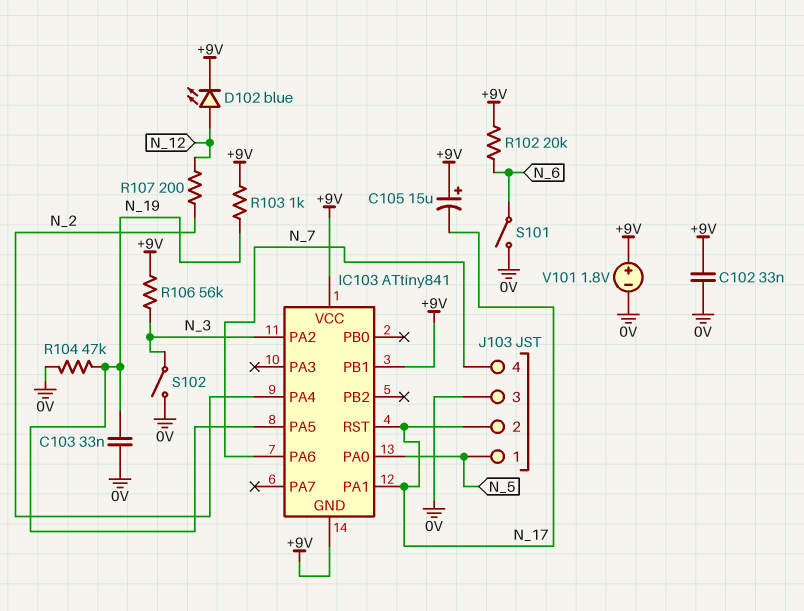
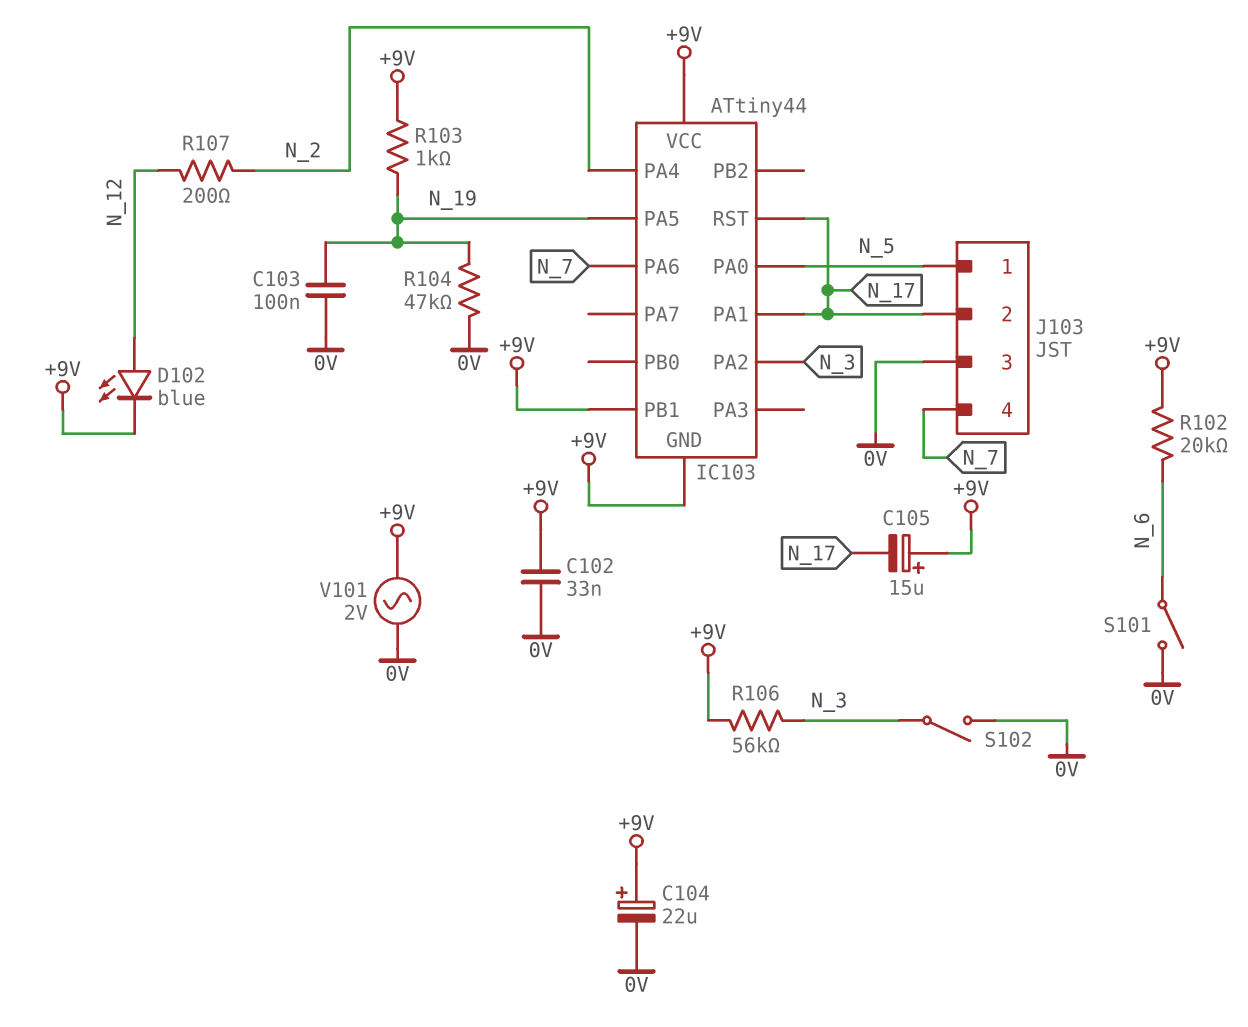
C103: 33nF (0V, N_19) -> 100nF (0V, N_19)
C104: none -> 22uF (plus +9V, minus 0V)
IC103: ATtiny841 -> ATtiny44
V101: 1.8V (plus +9V, minus 0V) -> AC 2V (+9V, 0V)

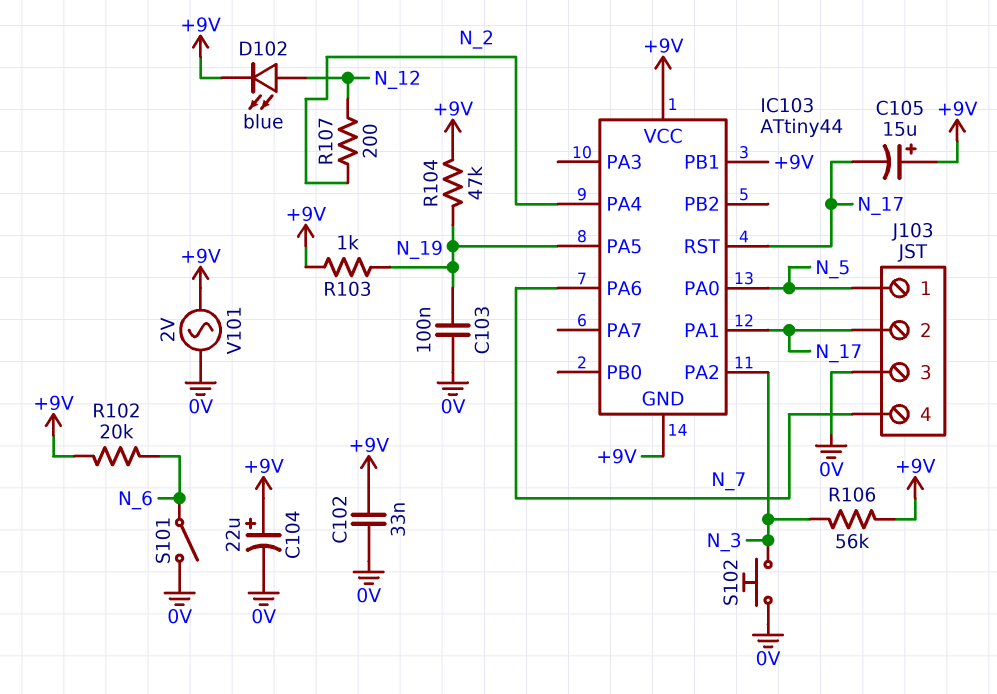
R104: 47k (0V, N_19) -> 47k (+9V, N_19)
S102: switch (0V, N_3) -> button (0V, N_3)

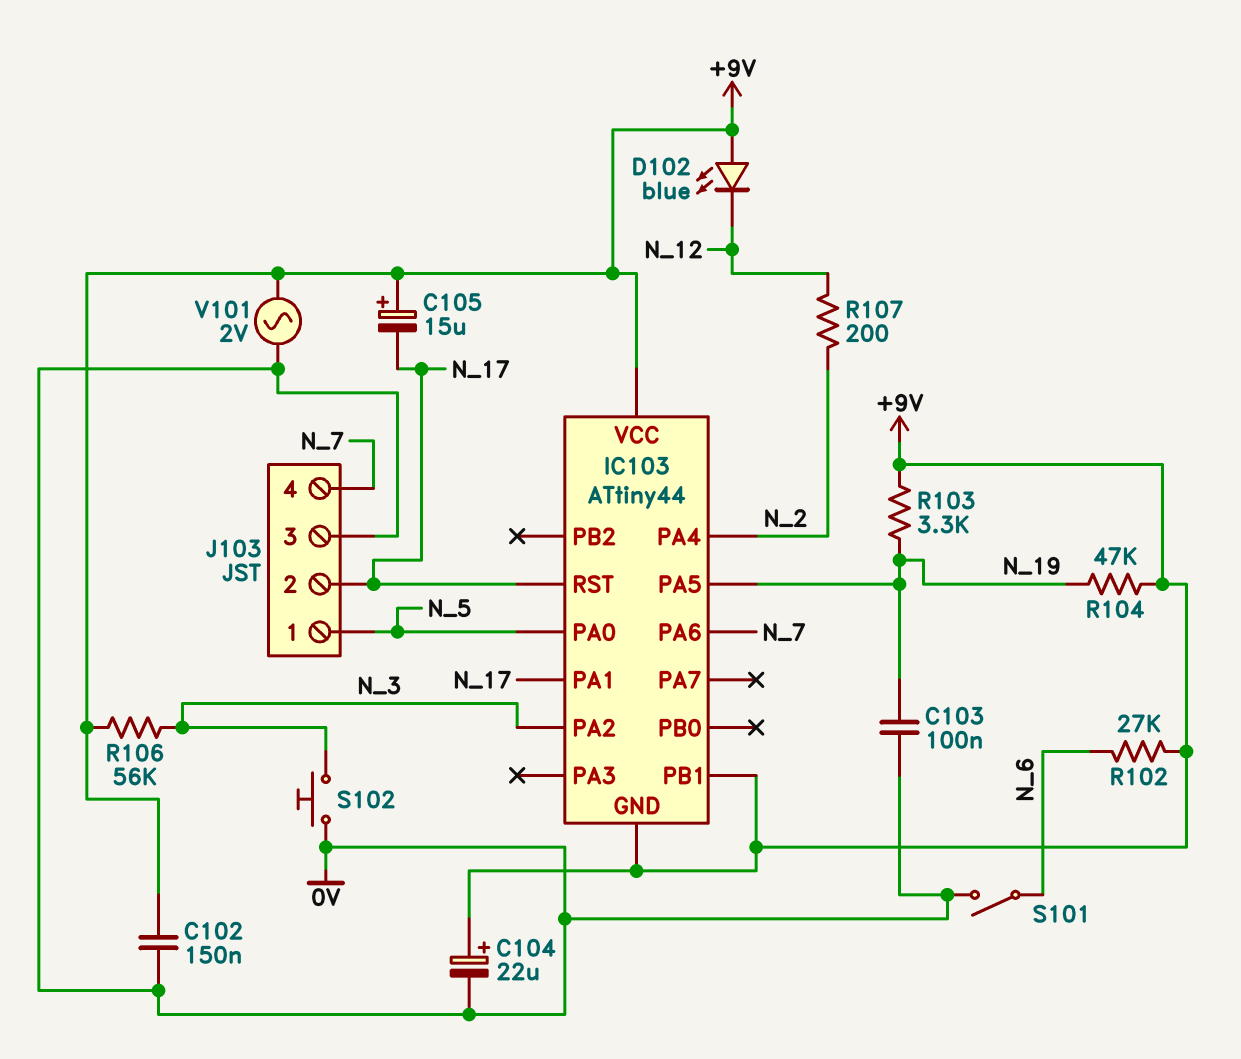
C102: 33nF (+9V, 0V) -> 150nF (+9V, 0V)
D102: LED blue (A N_12, K +9V) -> LED blue (A +9V, K N_12)
R102: 20k (+9V, N_6) -> 27k (+9V, N_6)
R103: 1k (+9V, N_19) -> 3.3k (+9V, N_19)

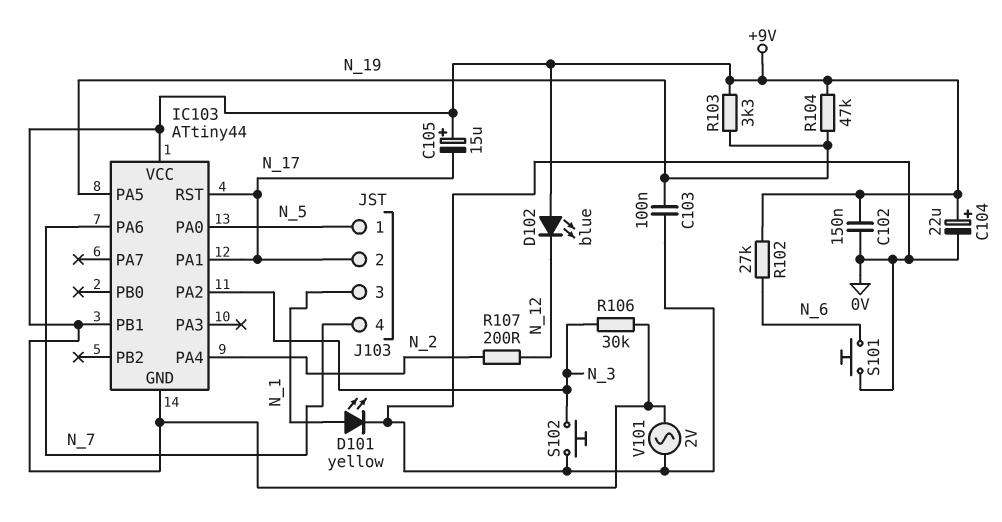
D101: none -> LED yellow (A N_1, K 0V)
J103 pin 3: 0V -> N_1
R106: 56k (+9V, N_3) -> 30k (+9V, N_3)
S101: switch (0V, N_6) -> button (0V, N_6)

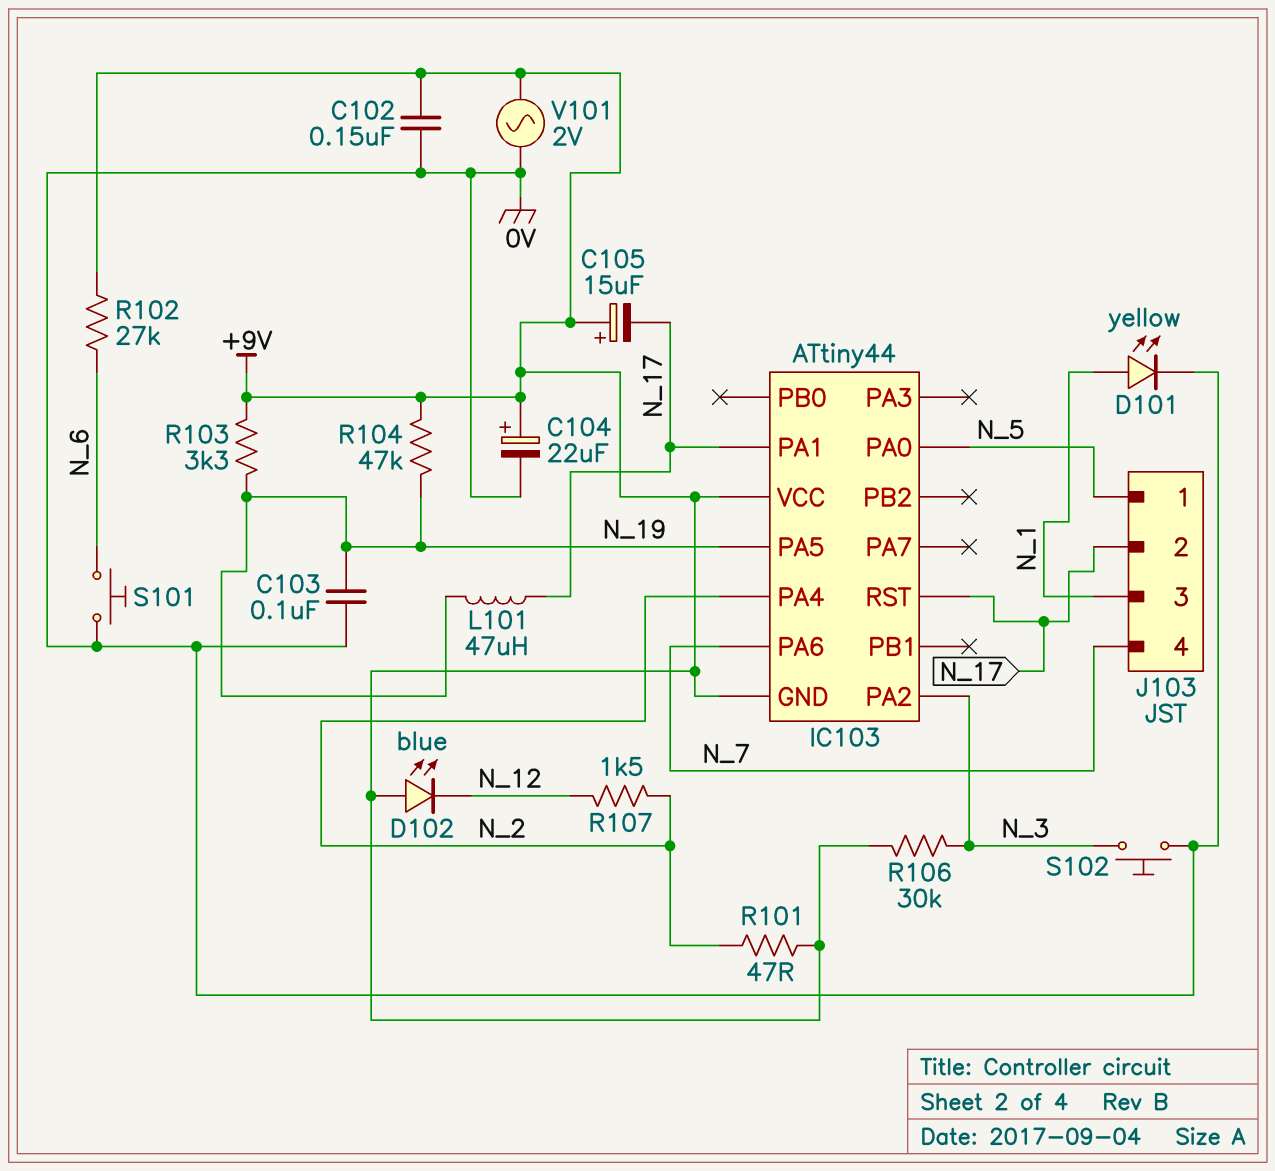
IC103 pin PB1: +9V -> none
L101: none -> 47uH (N_17, N_19)
R101: none -> 47 (+9V, N_2)
R107: 200 (N_2, N_12) -> 1.5k (N_2, N_12)

